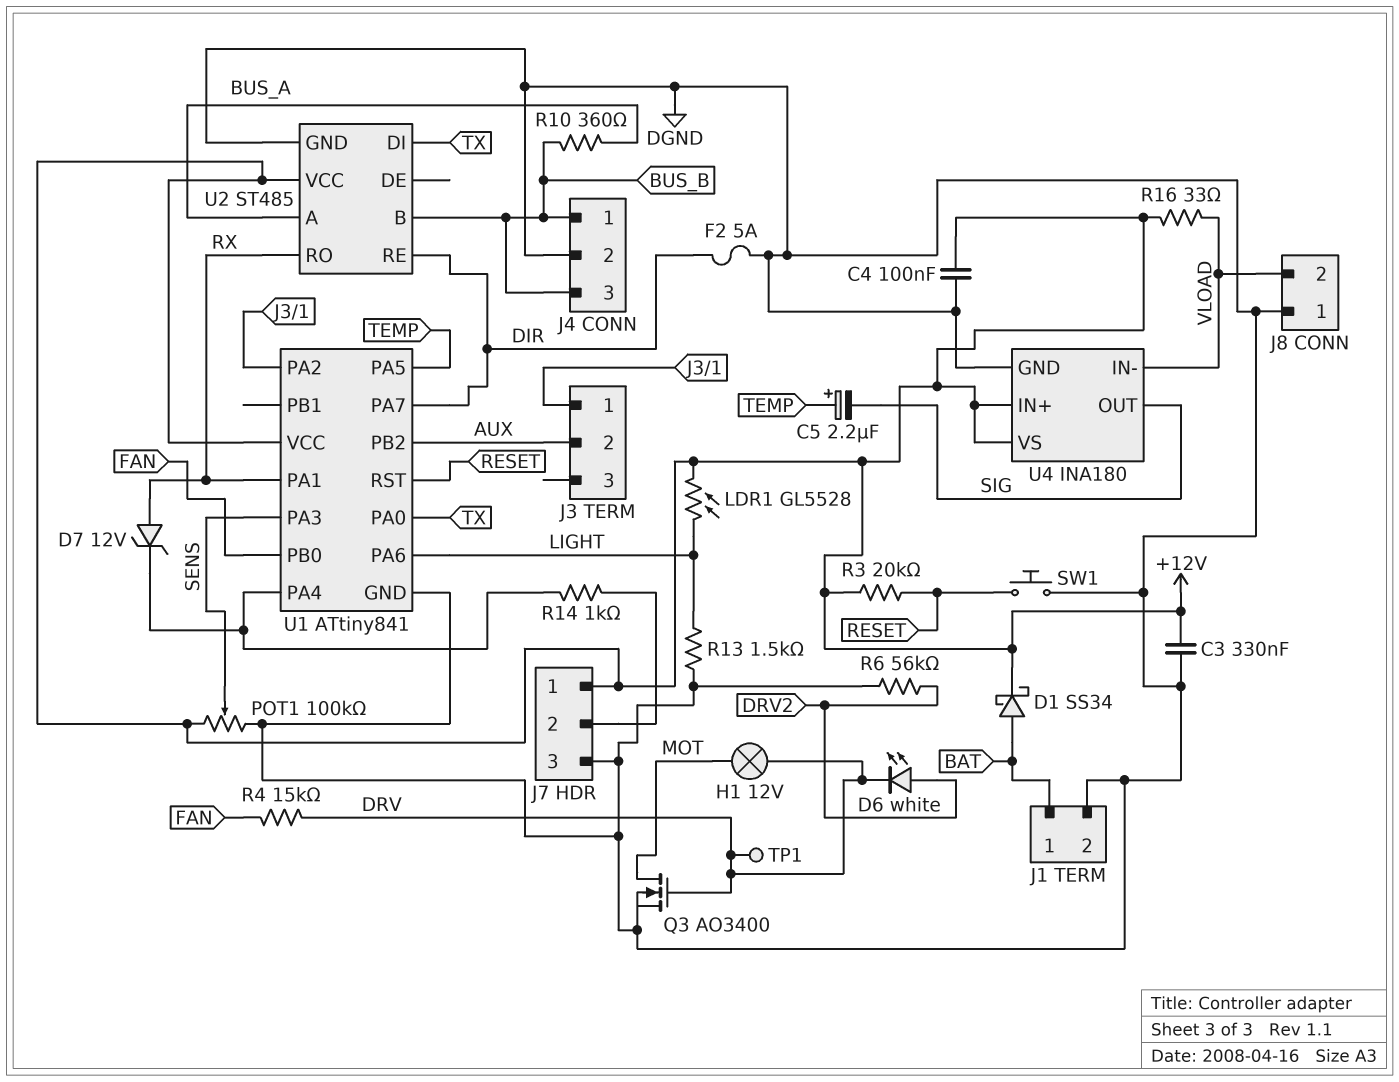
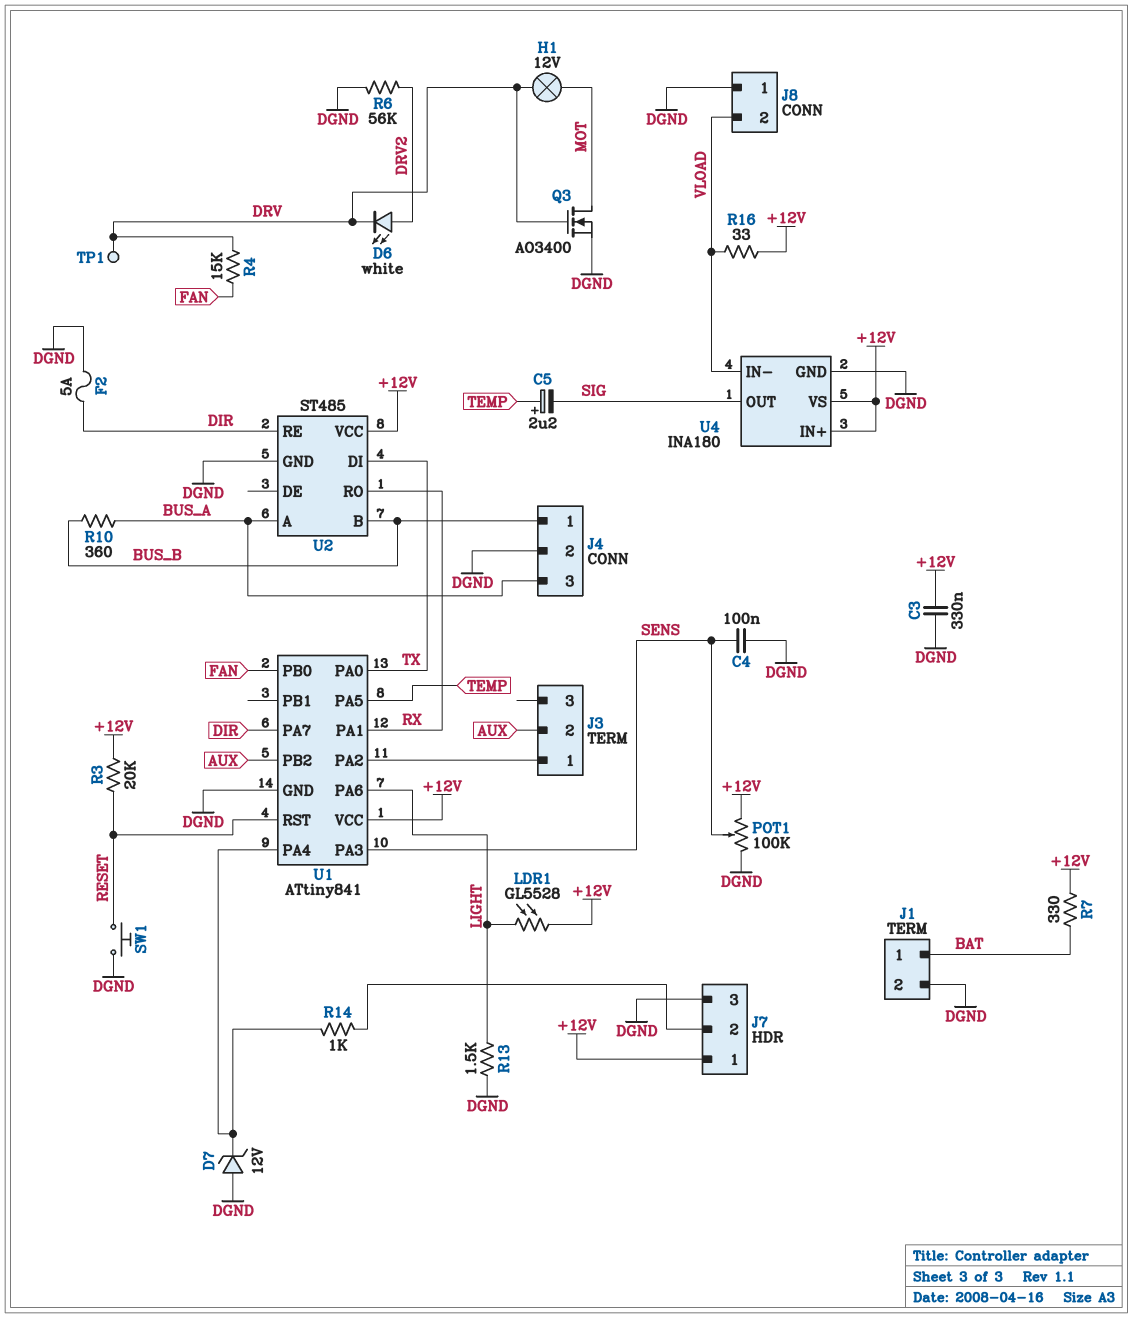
C4: 100nF (+12V, DGND) -> 100nF (DGND, SENS)
D1: schottky SS34 (A BAT, K +12V) -> none
D7: zener 12V (A RX, K U1/PA4) -> zener 12V (A DGND, K U1/PA4)
J4 pin 3: BUS_B -> BUS_A
R7: none -> 330 (+12V, BAT)

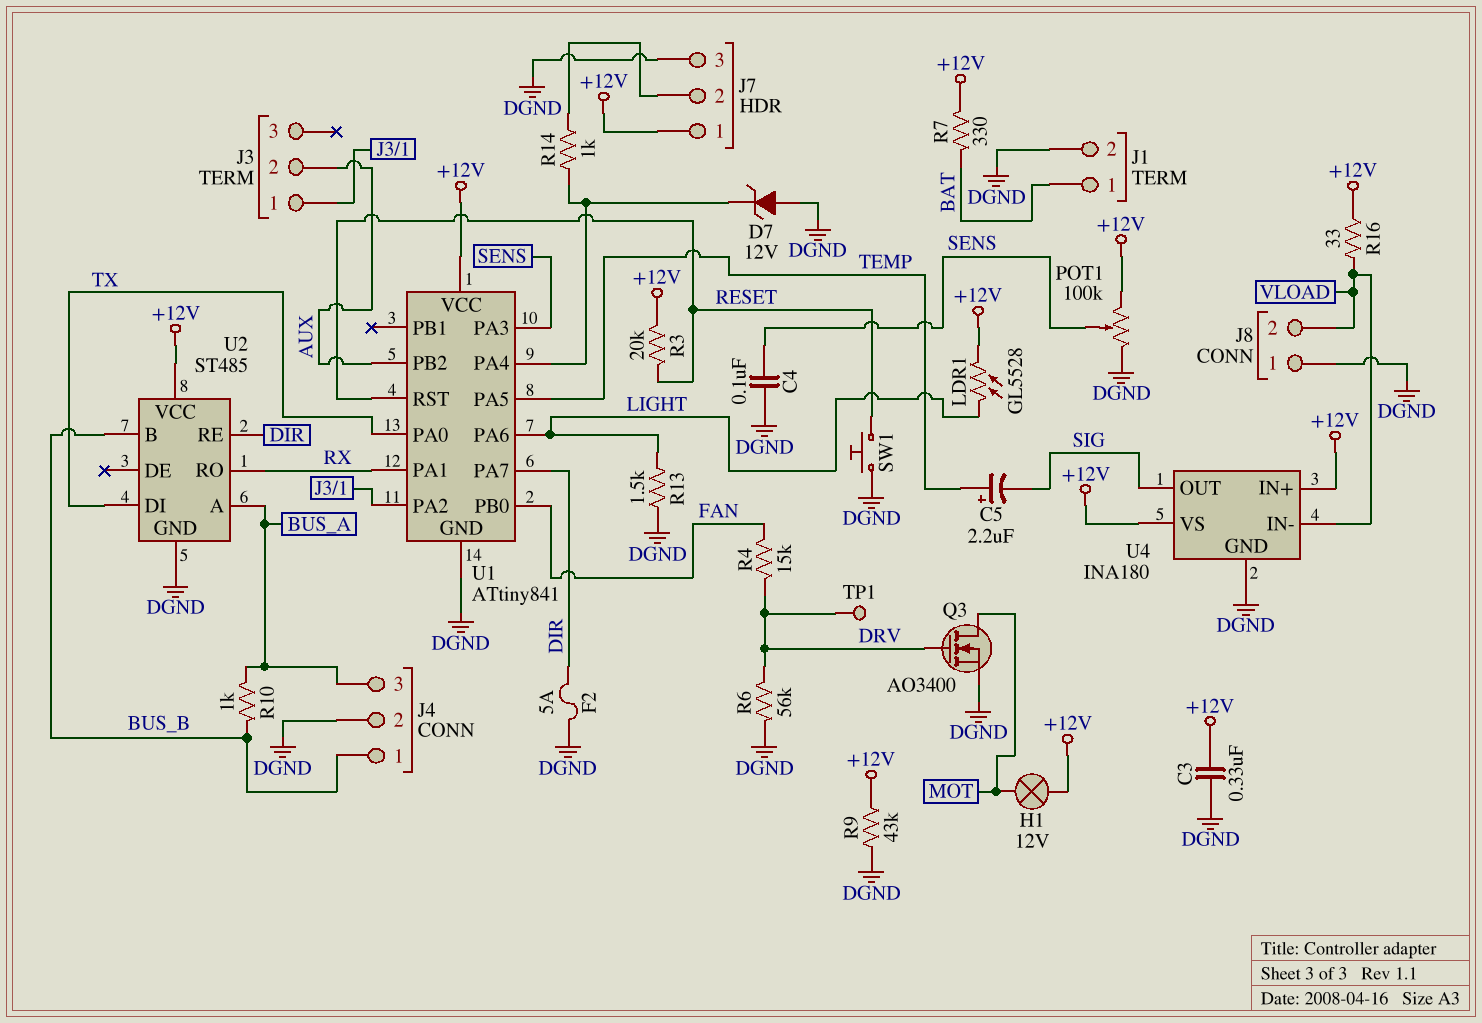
D6: LED white (A DRV2, K DRV) -> none
H1: lamp 12V (DRV, MOT) -> lamp 12V (+12V, MOT)
R6: 56k (DGND, DRV2) -> 56k (DGND, DRV)
R9: none -> 43k (+12V, DGND)
R10: 360 (BUS_A, BUS_B) -> 1k (BUS_A, BUS_B)

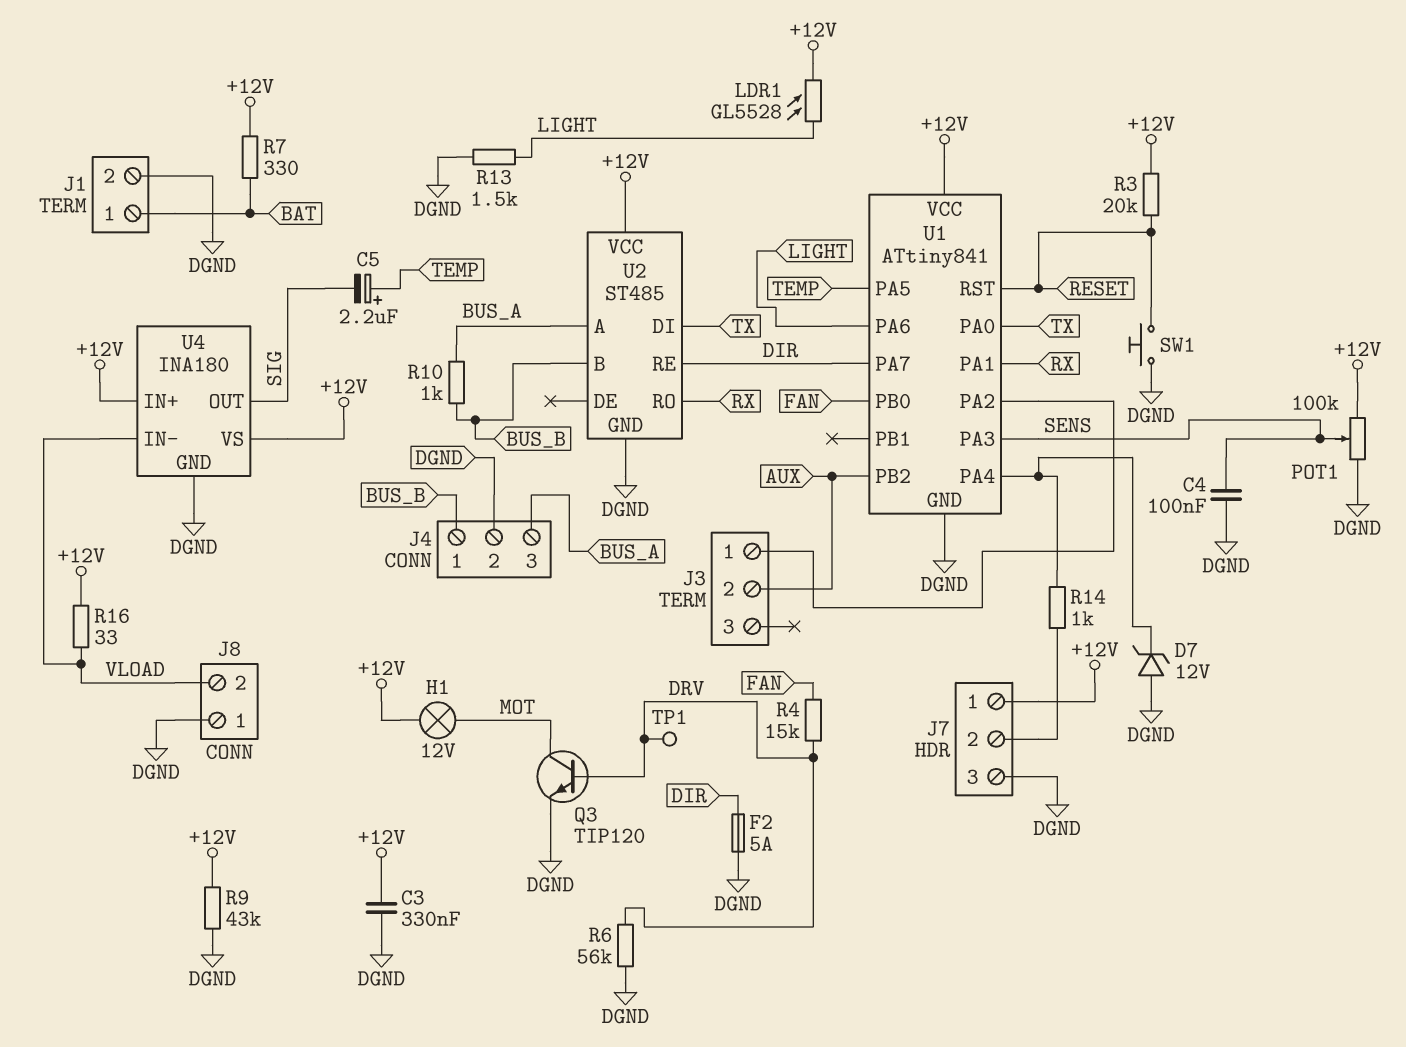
Q3: NMOS AO3400 (G DRV, D MOT, S DGND) -> NPN TIP120 (B DRV, C MOT, E DGND)

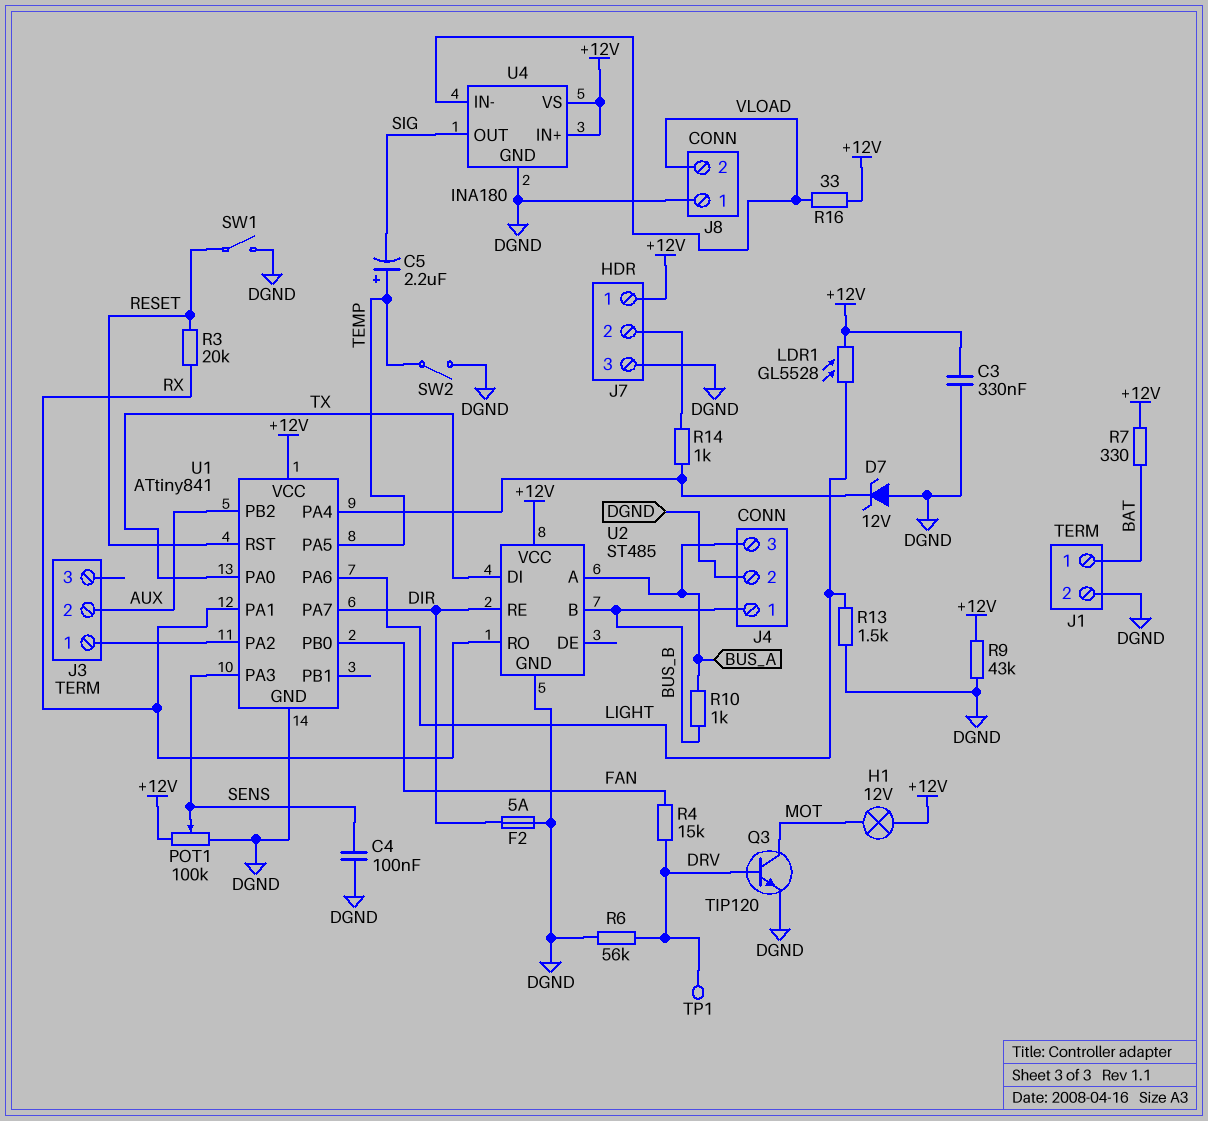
R3: 20k (+12V, RESET) -> 20k (RESET, RX)
SW1: button (DGND, RESET) -> switch (DGND, RESET)
SW2: none -> switch (DGND, TEMP)

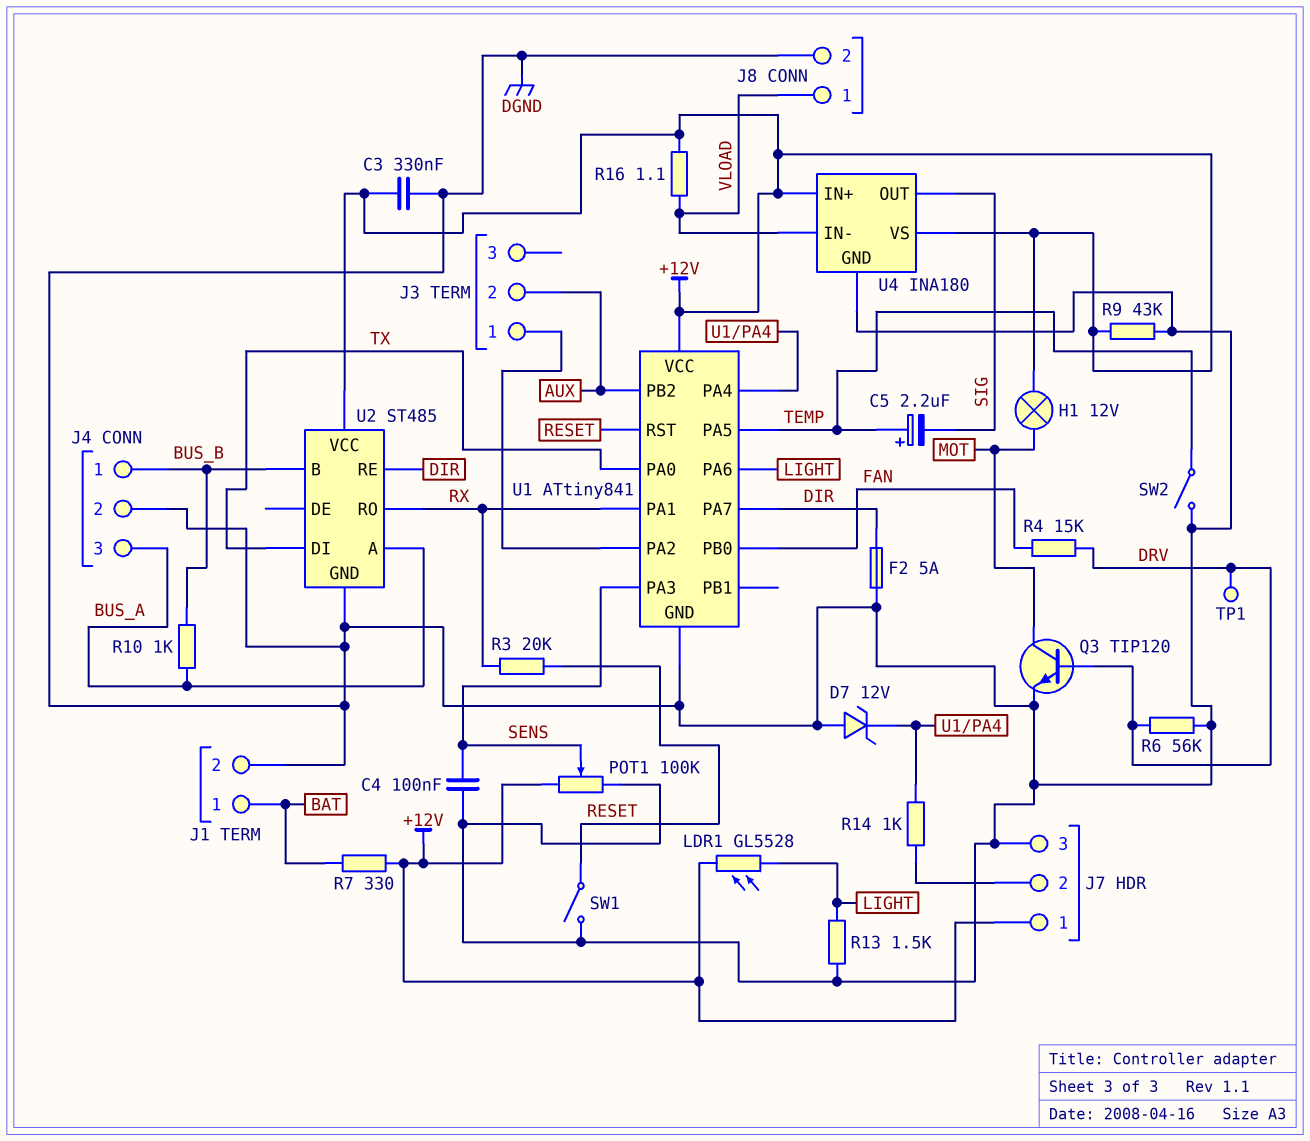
J8 pin 1: DGND -> VLOAD
J8 pin 2: VLOAD -> DGND
R16: 33 (+12V, VLOAD) -> 1.1 (+12V, VLOAD)

